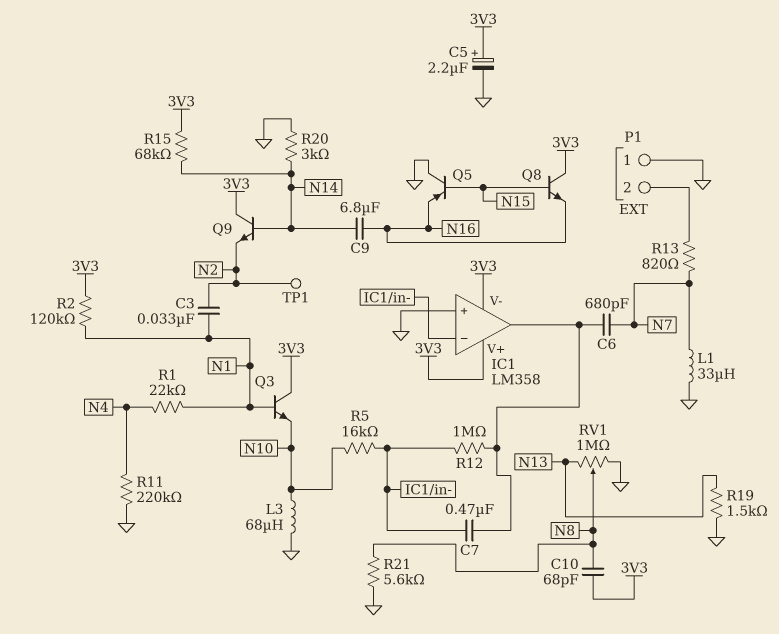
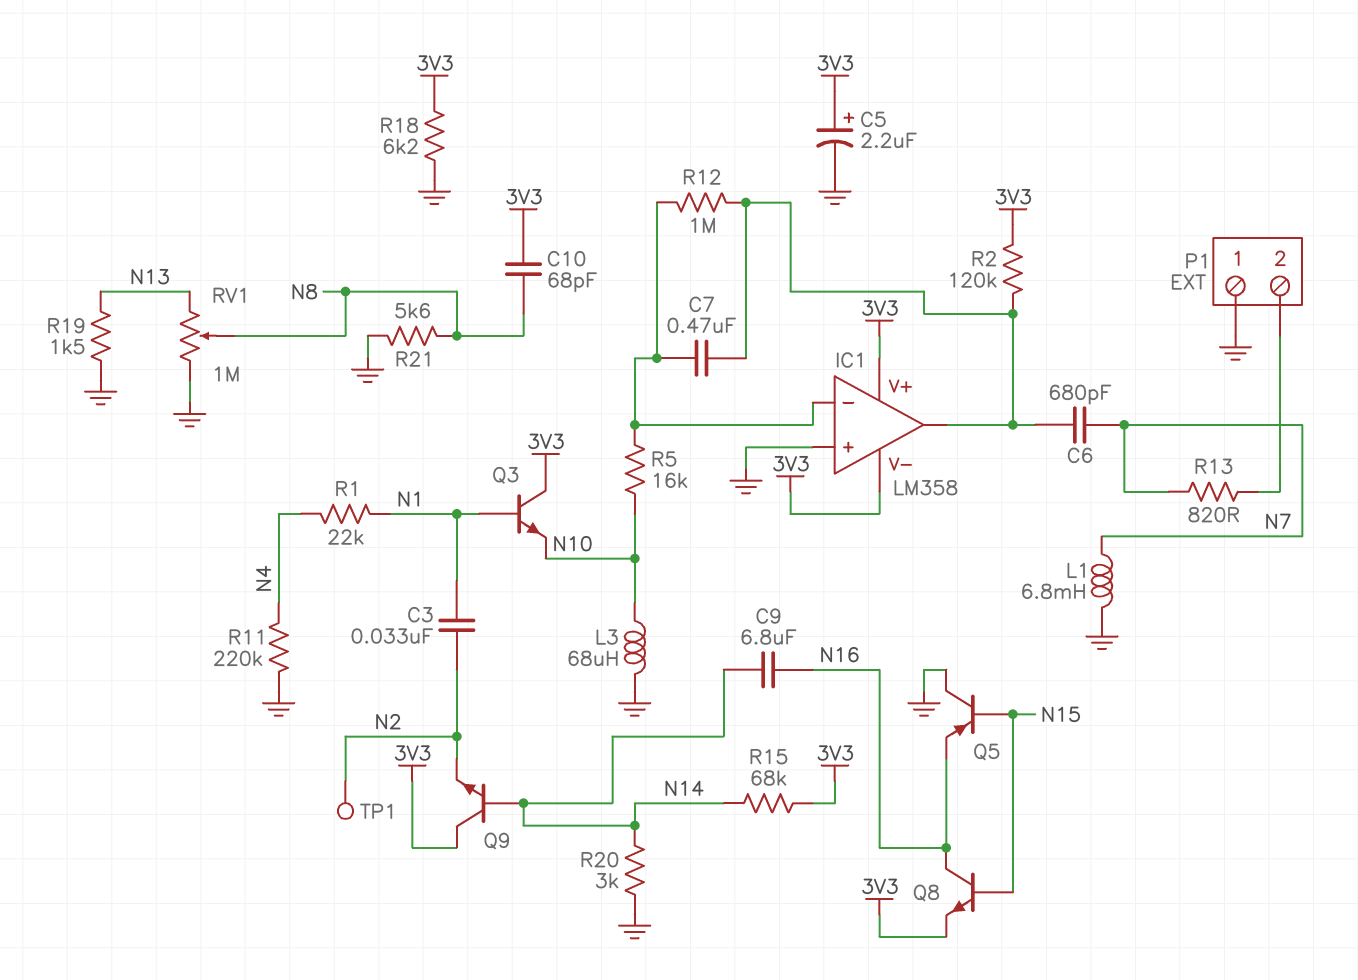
L1: 33uH (GND, N7) -> 6.8mH (GND, N7)
Q8: NPN (B N15, C 3V3, E N16) -> NPN (B N15, C N16, E 3V3)
R2: 120k (3V3, N1) -> 120k (3V3, IC1/out)
R18: none -> 6.2k (3V3, GND)

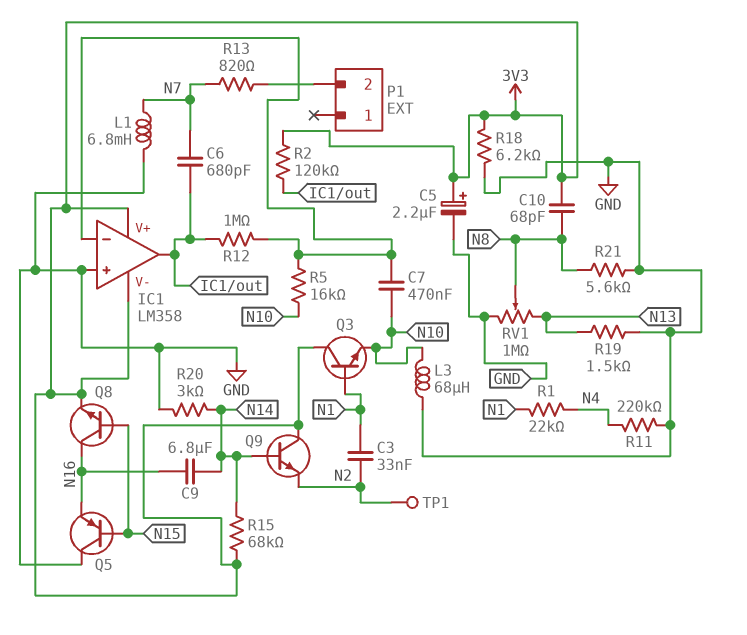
C7: 470nF (IC1/in-, IC1/out) -> 470nF (IC1/in-, N10)
P1 pin 1: GND -> none

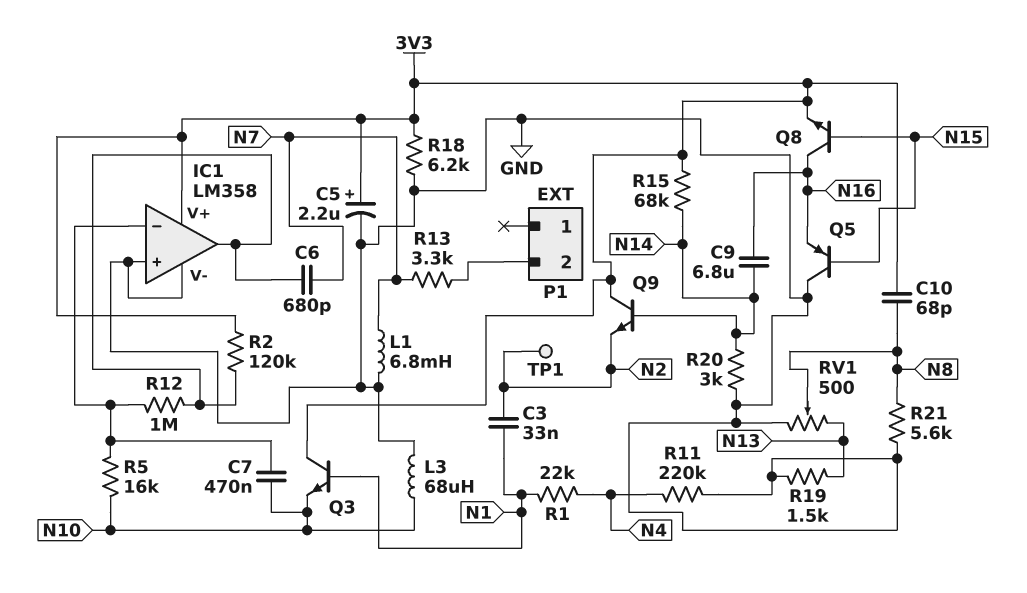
IC1 pin V-: 3V3 -> GND
R13: 820 (N7, P1/2) -> 3.3k (N7, P1/2)
RV1: 1M (GND, N13, wiper N8) -> 500 (GND, N13, wiper N8)

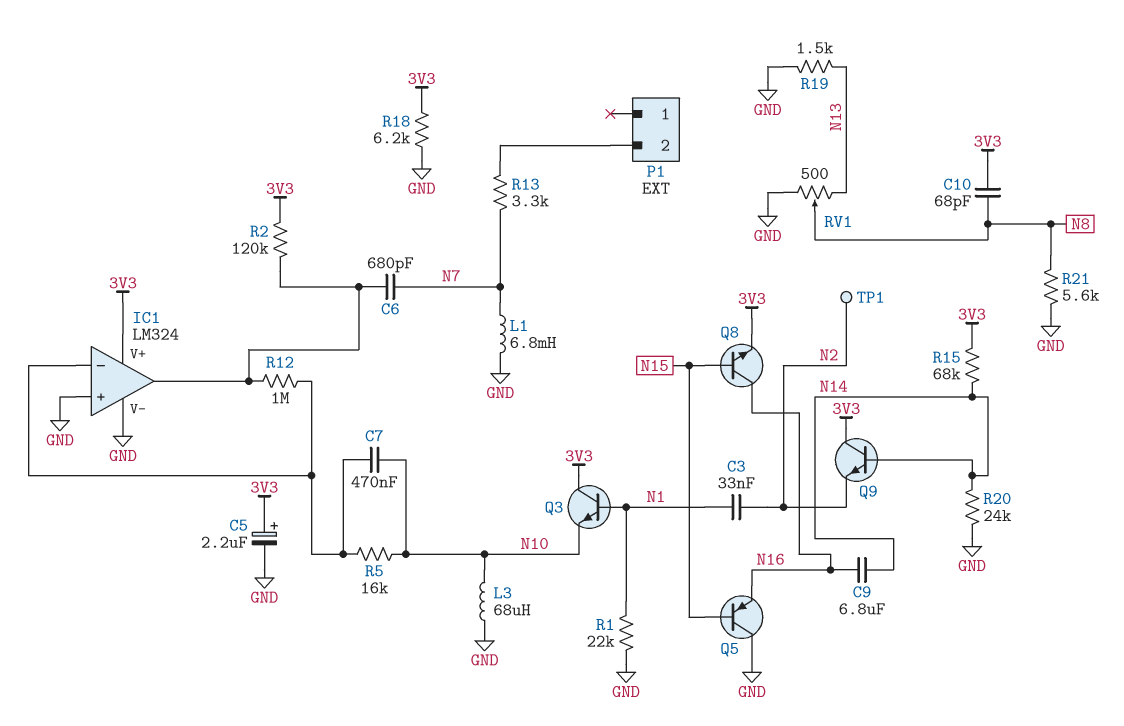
IC1: LM358 -> LM324
R1: 22k (N1, N4) -> 22k (GND, N1)
R11: 220k (GND, N4) -> none
R20: 3k (GND, N14) -> 24k (GND, N14)

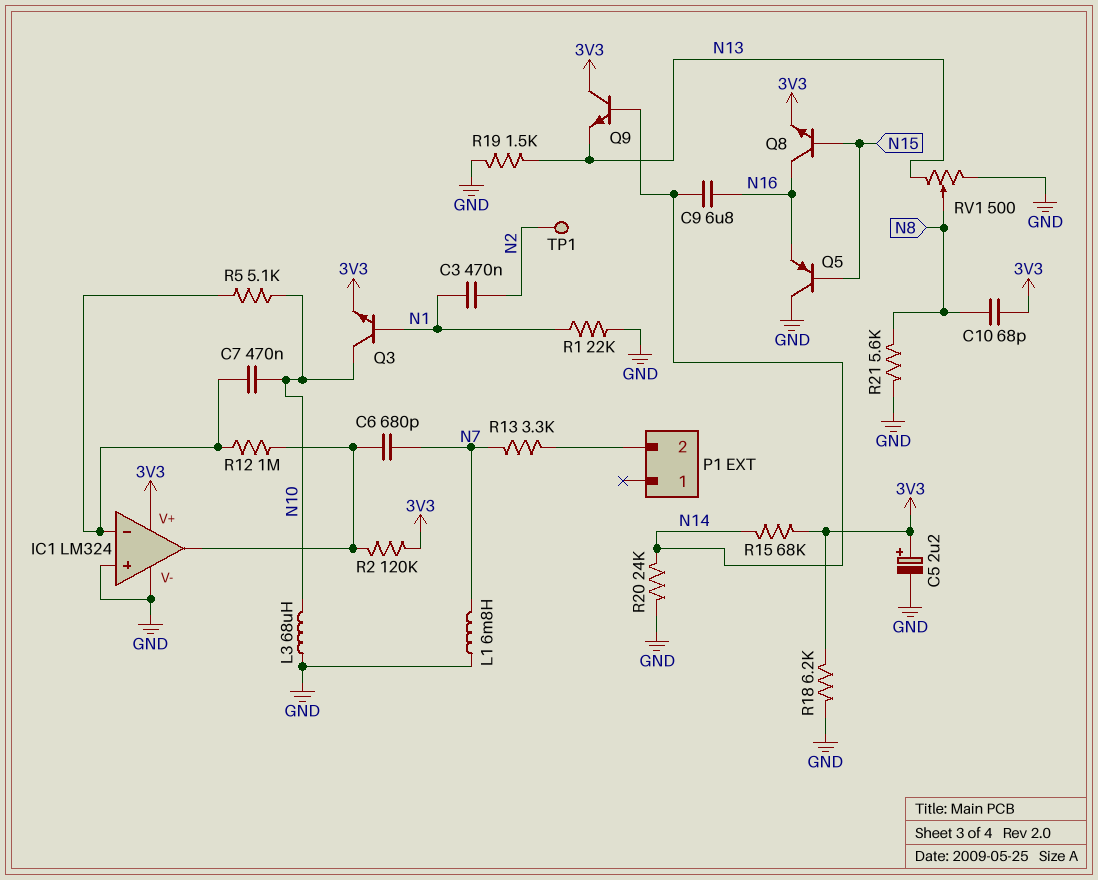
C3: 33nF (N1, N2) -> 470nF (N1, N2)
Q3: NPN (B N1, C 3V3, E N10) -> NPN (B N1, C N10, E 3V3)
Q9: NPN (B N14, C 3V3, E N2) -> NPN (B N14, C 3V3, E N13)
R5: 16k (IC1/in-, N10) -> 5.1k (IC1/in-, N10)

